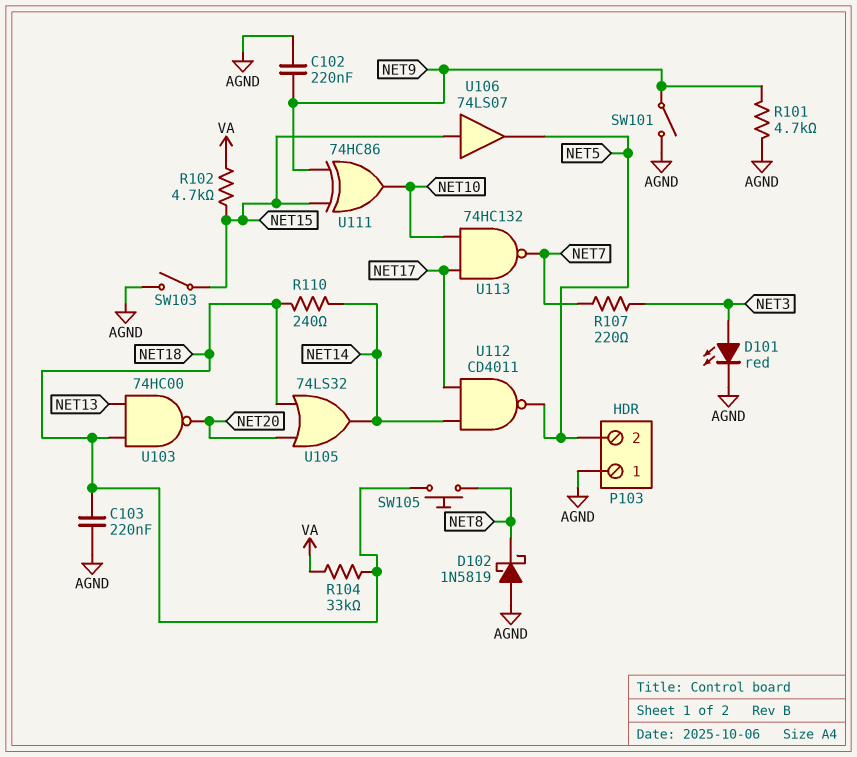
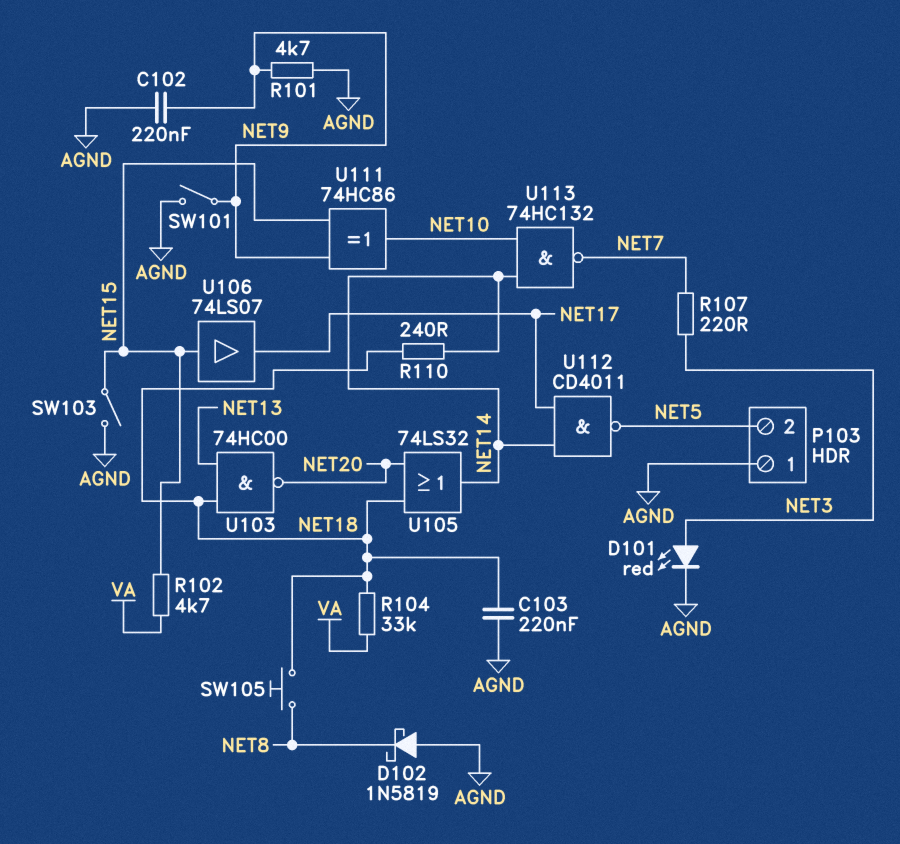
U106: buffer 74LS07 (in NET15, out NET5) -> buffer 74LS07 (in NET15, out NET17)
U113: NAND 74HC132 (in NET10, in NET17, out NET7) -> NAND 74HC132 (in NET10, in NET14, out NET7)

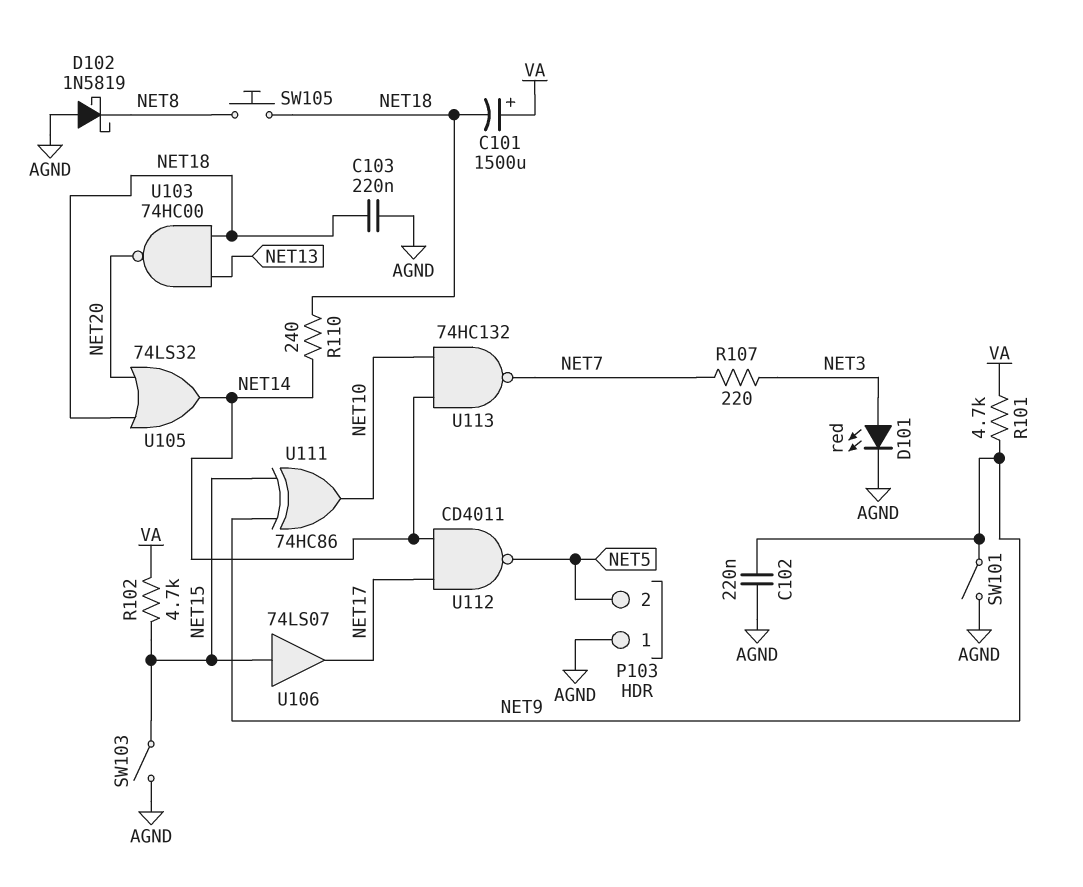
C101: none -> 1500uF (plus VA, minus NET18)
R101: 4.7k (AGND, NET9) -> 4.7k (NET9, VA)
R104: 33k (NET18, VA) -> none

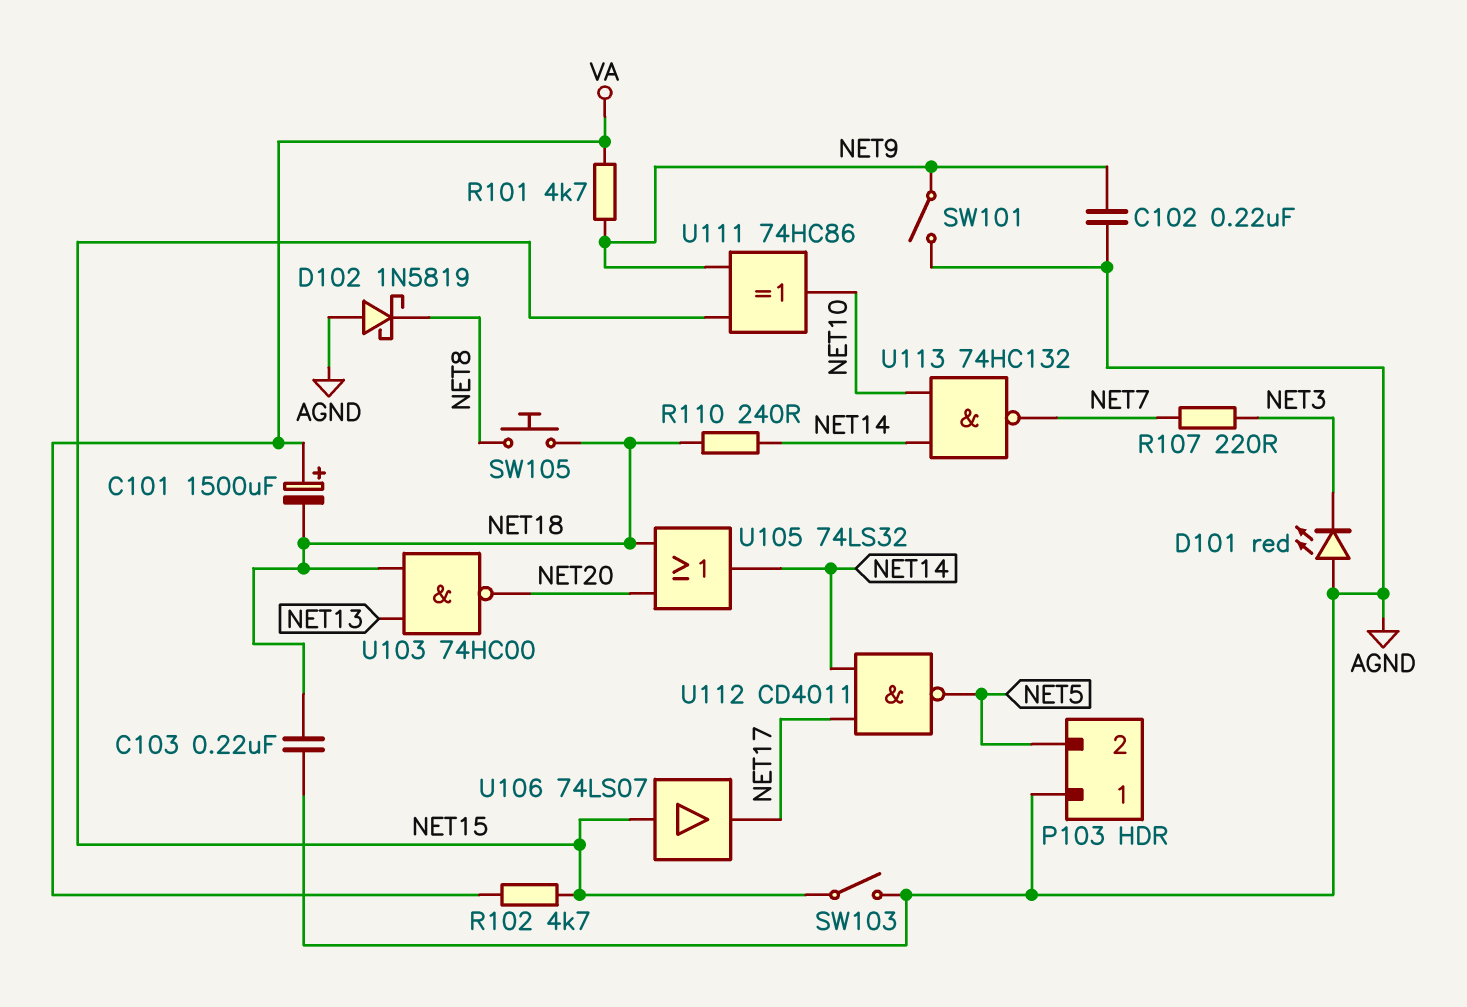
D101: LED red (A NET3, K AGND) -> LED red (A AGND, K NET3)

